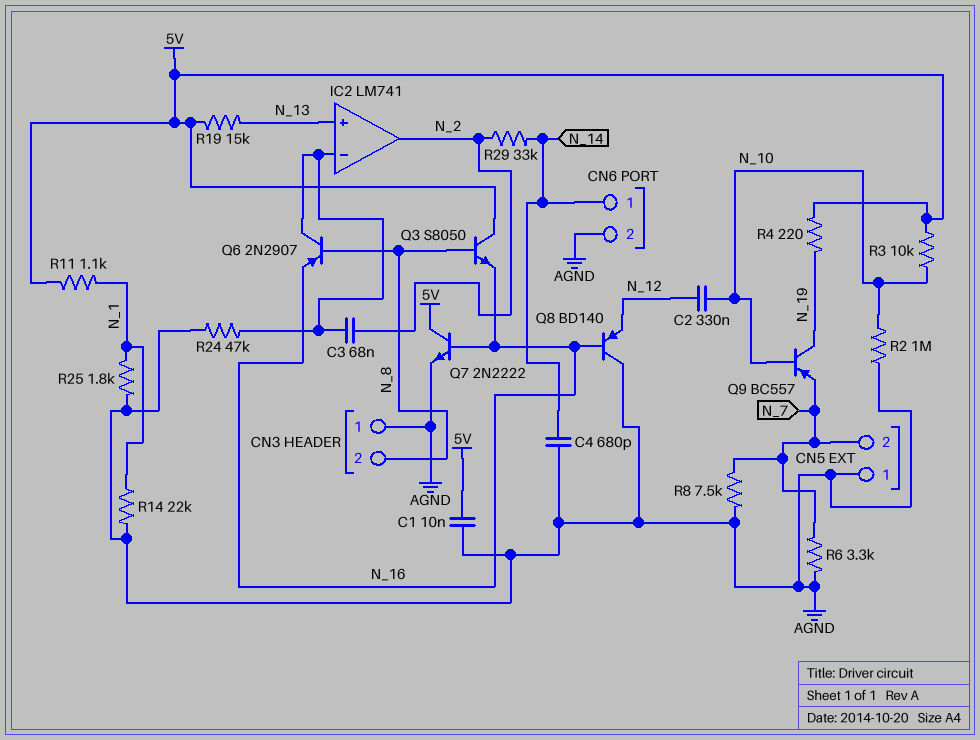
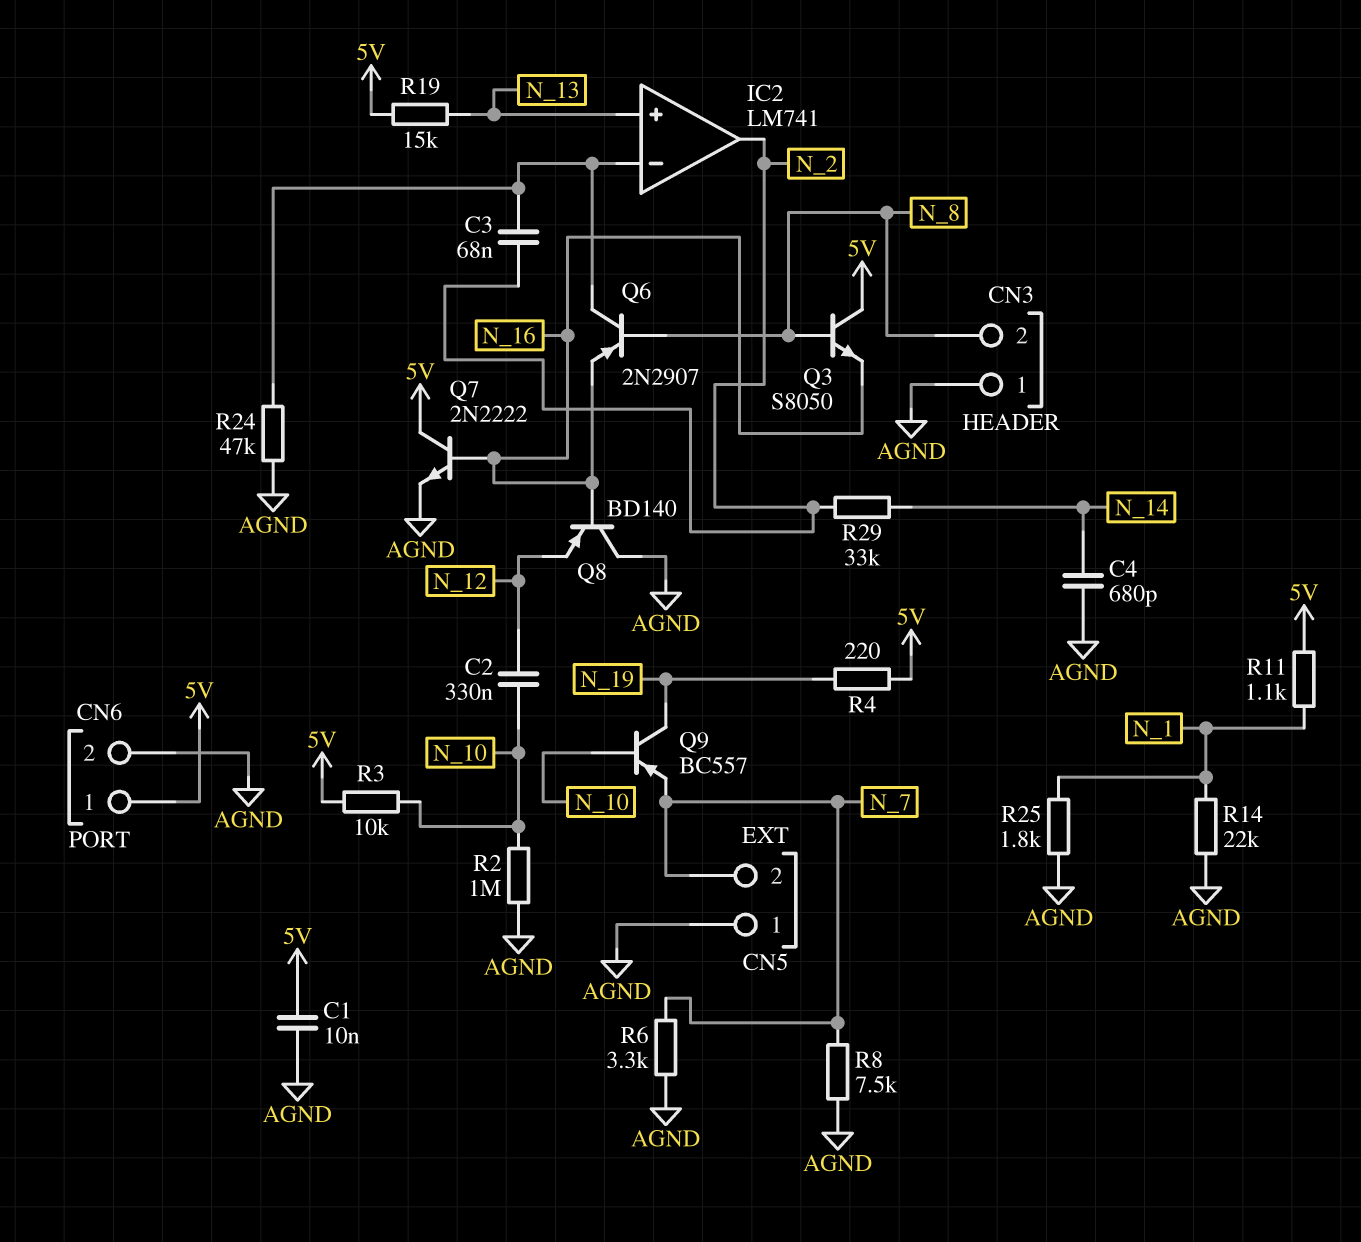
CN6 pin 1: N_14 -> 5V

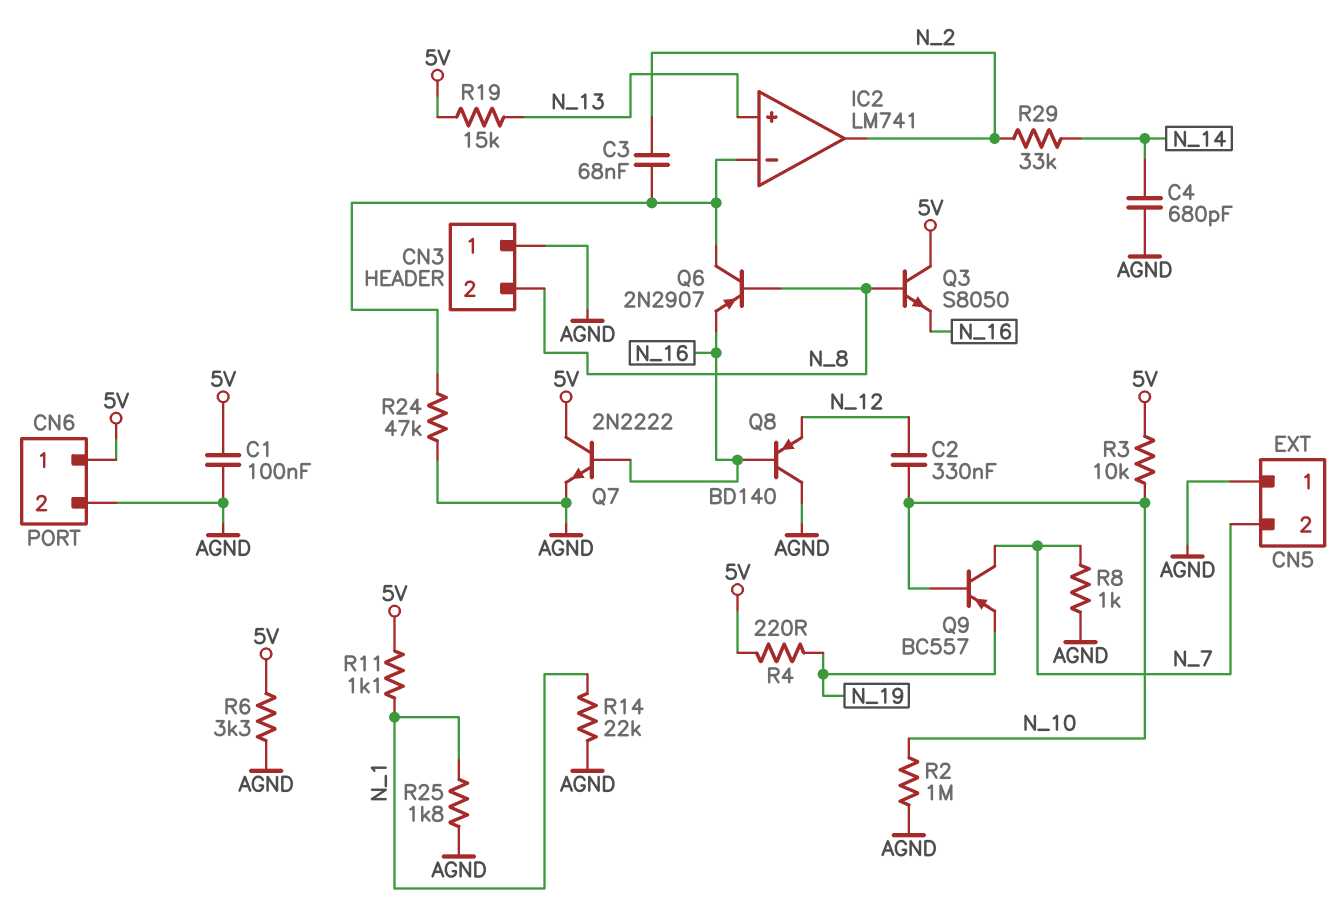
C1: 10nF (5V, AGND) -> 100nF (5V, AGND)
Q9: PNP BC557 (B N_10, C N_19, E N_7) -> PNP BC557 (B N_10, C N_7, E N_19)
R6: 3.3k (AGND, N_7) -> 3.3k (5V, AGND)
R8: 7.5k (AGND, N_7) -> 1k (AGND, N_7)

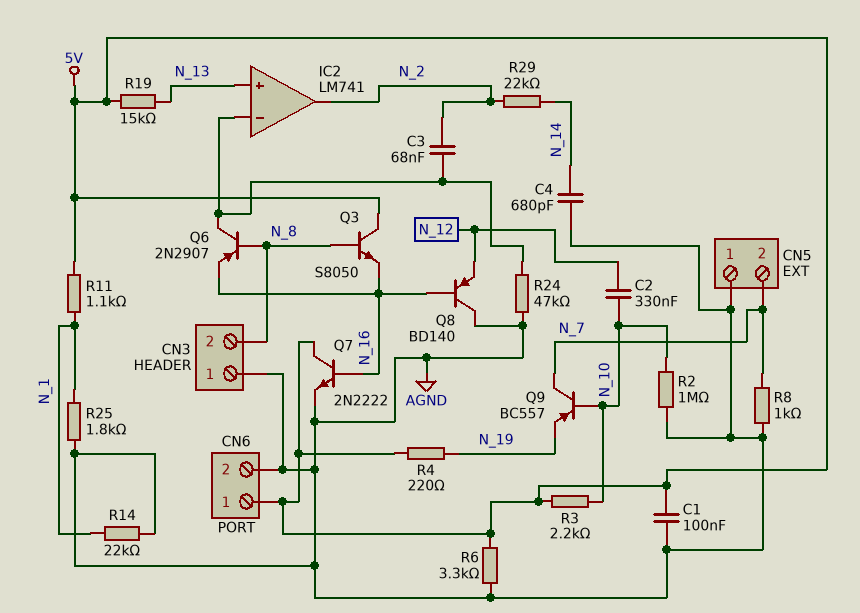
R3: 10k (5V, N_10) -> 2.2k (5V, N_10)
R29: 33k (N_2, N_14) -> 22k (N_2, N_14)

